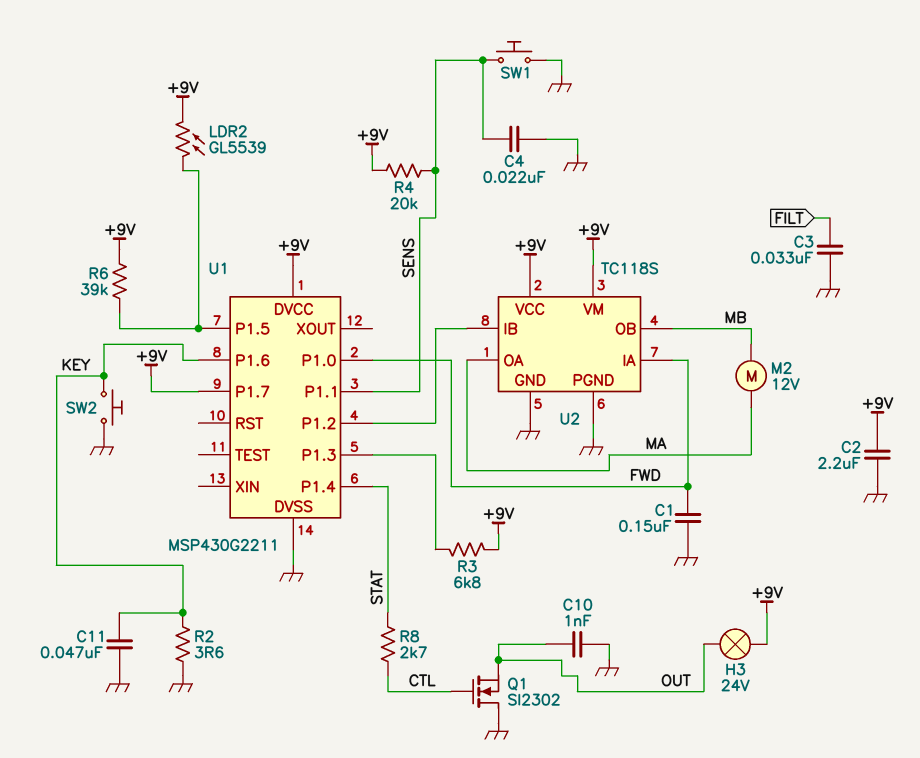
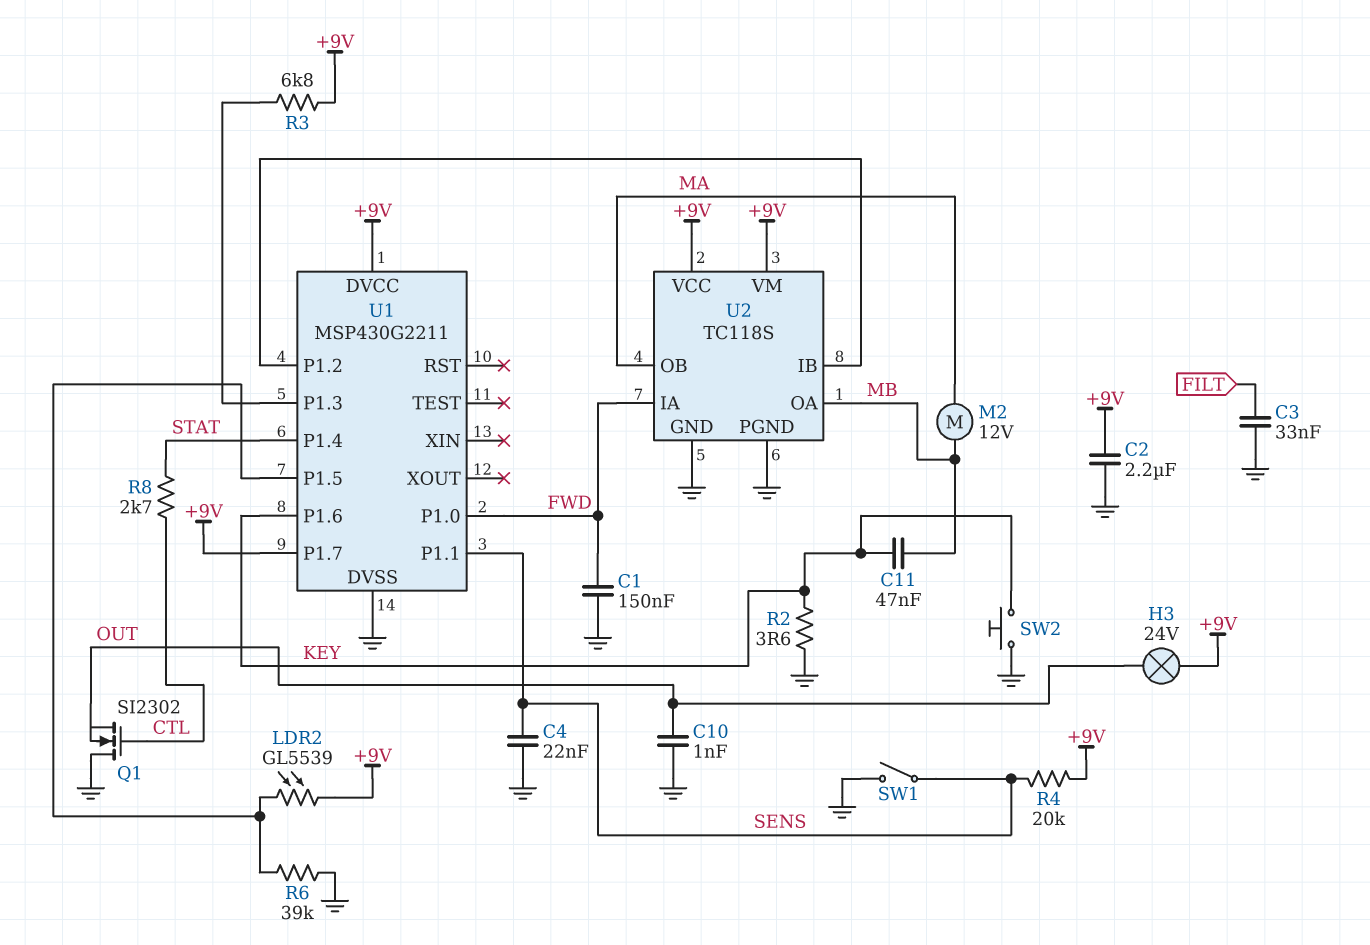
C11: 47nF (GND, KEY) -> 47nF (KEY, MB)
R6: 39k (+9V, U1/P1.5) -> 39k (GND, U1/P1.5)
SW1: button (GND, SENS) -> switch (GND, SENS)
U2 pin OA: MA -> MB
U2 pin OB: MB -> MA

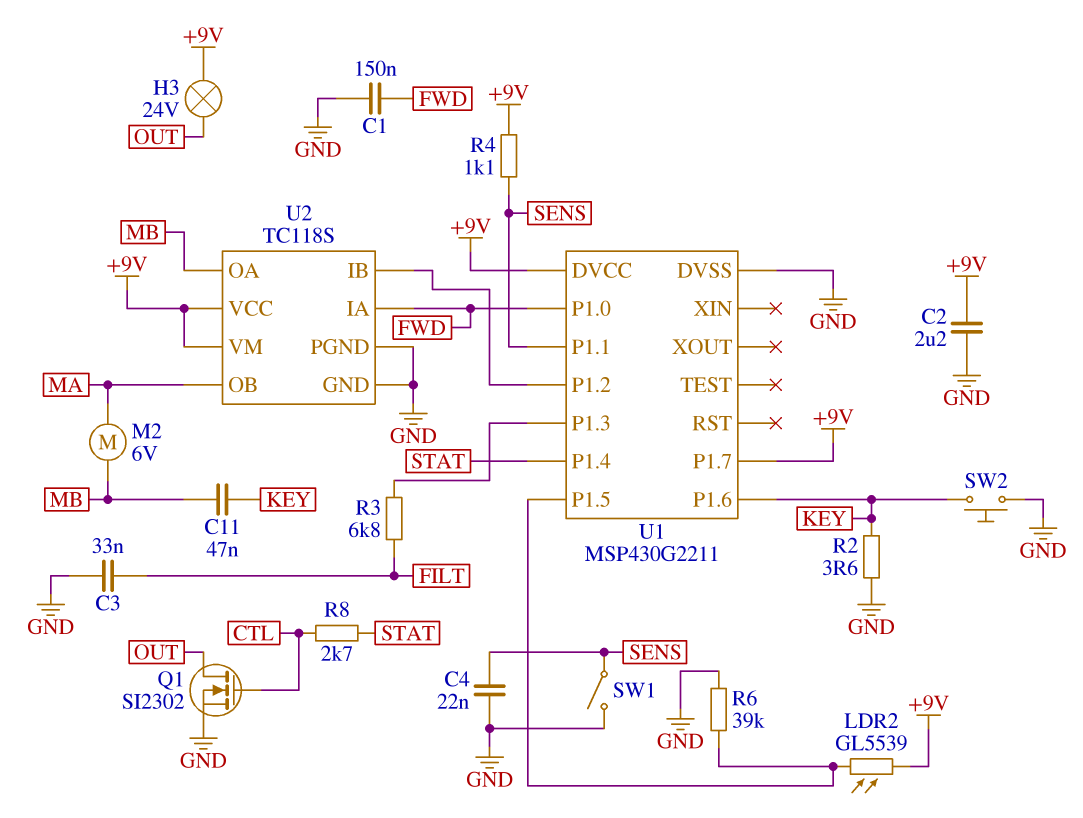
C10: 1nF (GND, OUT) -> none
M2: motor 12V (MA, MB) -> motor 6V (MA, MB)
Q1: NMOS SI2302 (G CTL, D GND, S OUT) -> NMOS SI2302 (G CTL, D OUT, S GND)
R3: 6.8k (+9V, U1/P1.3) -> 6.8k (FILT, U1/P1.3)
R4: 20k (+9V, SENS) -> 1.1k (+9V, SENS)

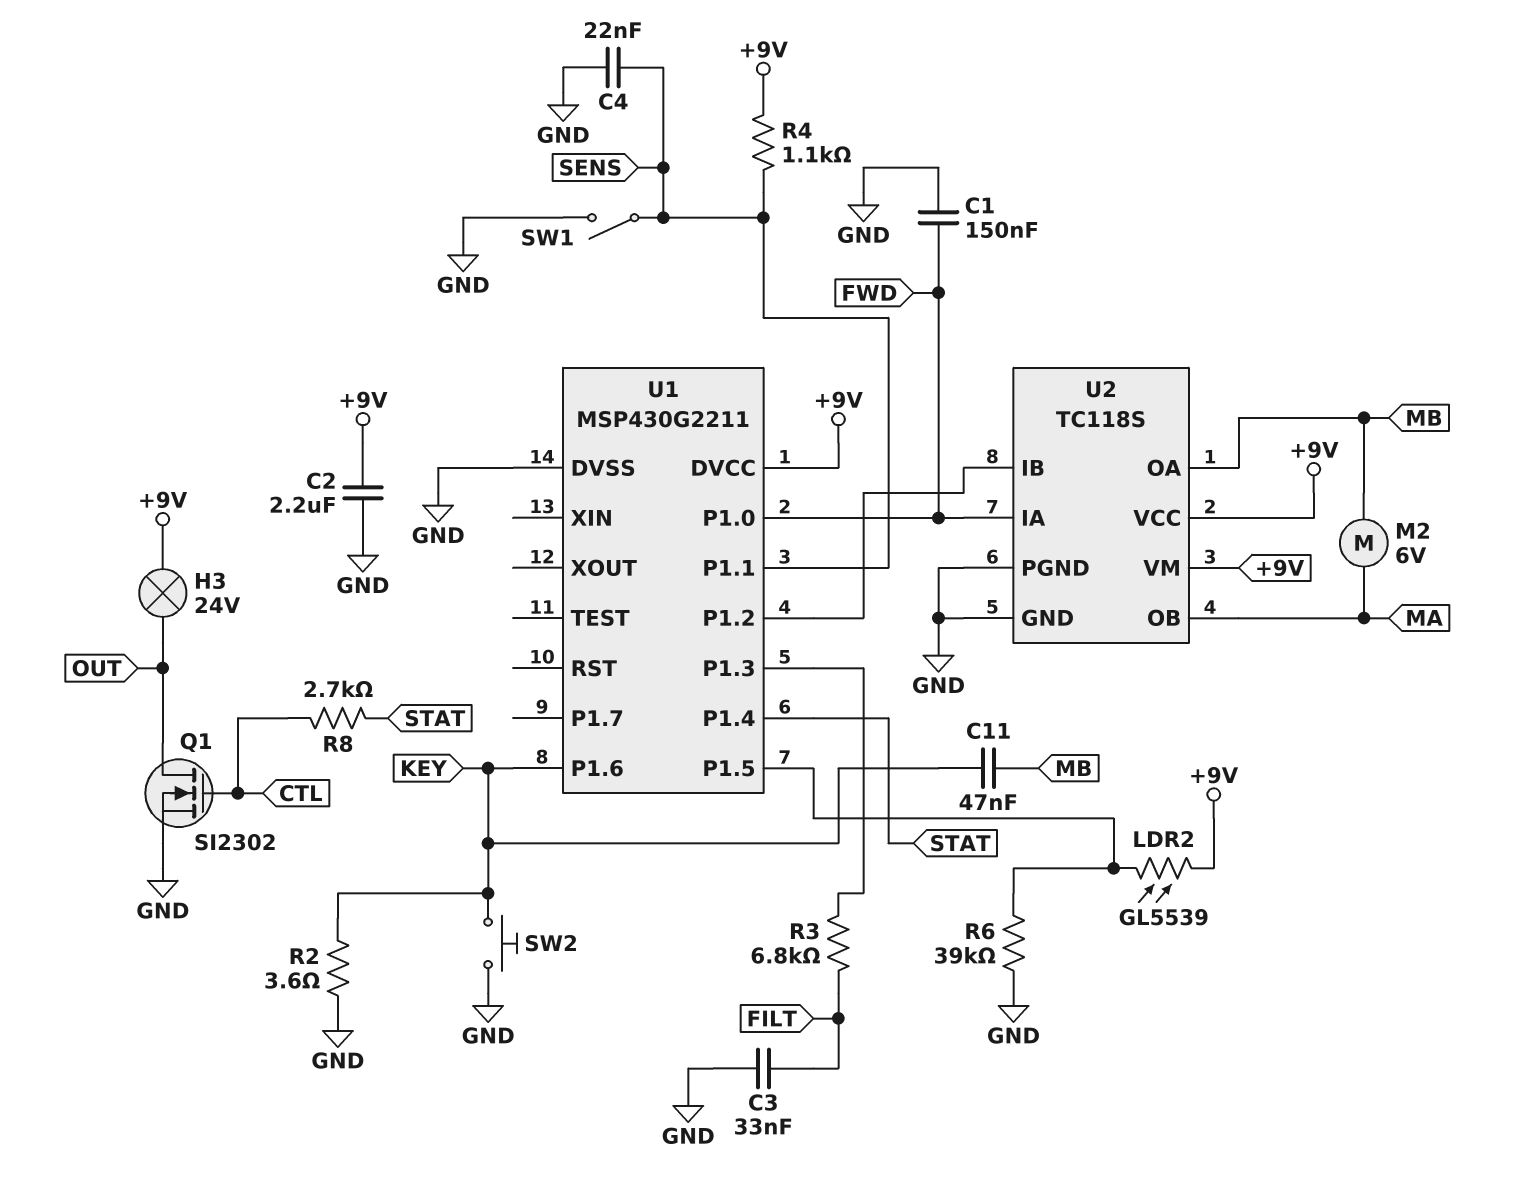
U1 pin P1.7: +9V -> none

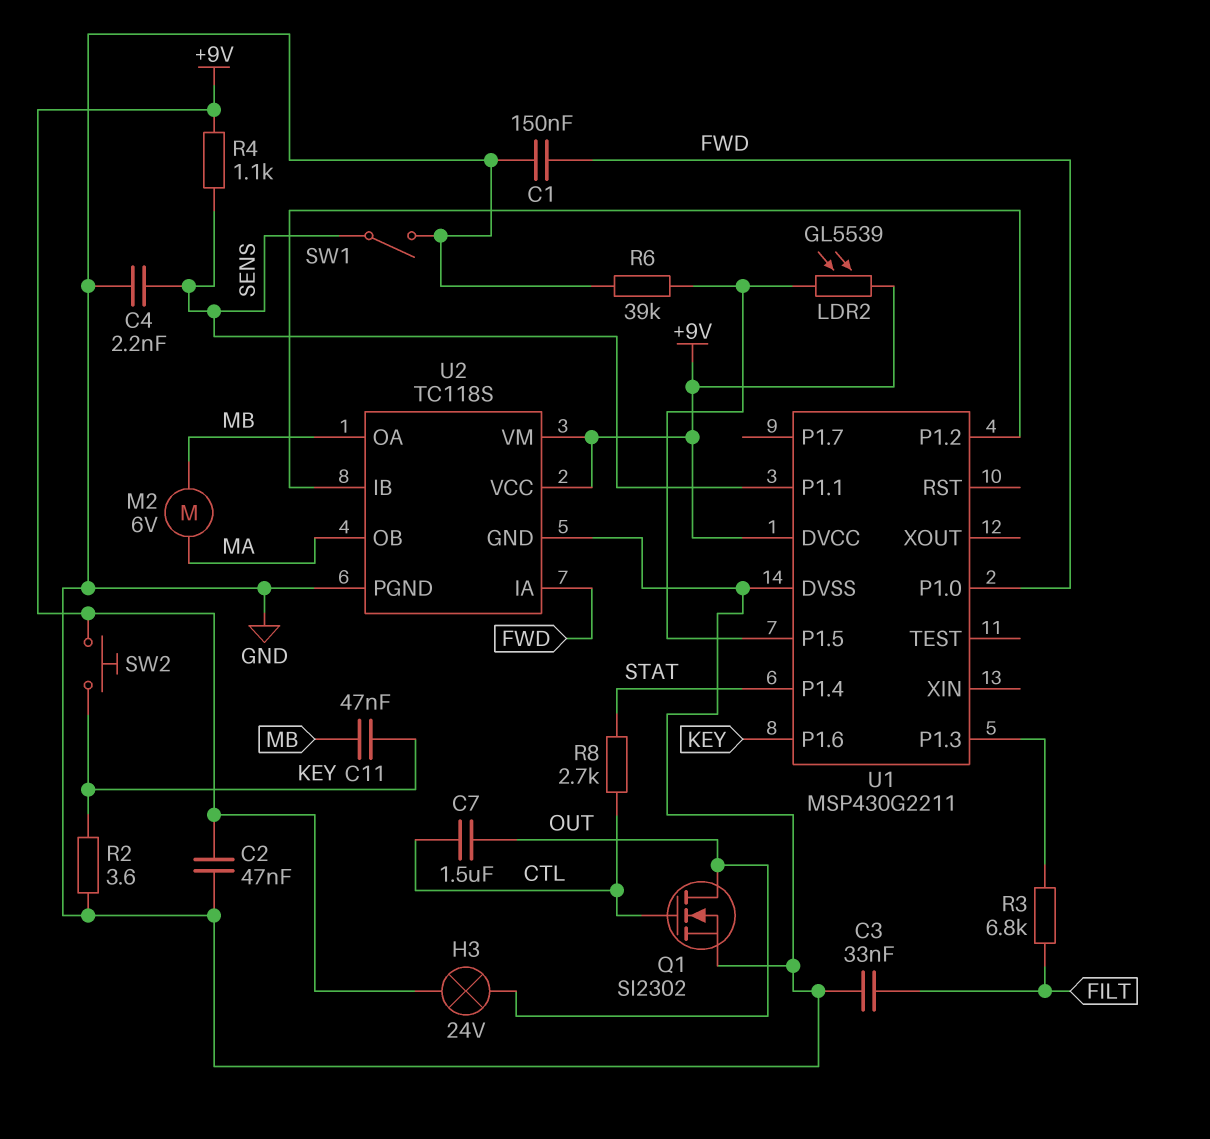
C2: 2.2uF (+9V, GND) -> 47nF (+9V, GND)
C4: 22nF (GND, SENS) -> 2.2nF (GND, SENS)
C7: none -> 1.5uF (CTL, OUT)
SW2: button (GND, KEY) -> button (+9V, KEY)

